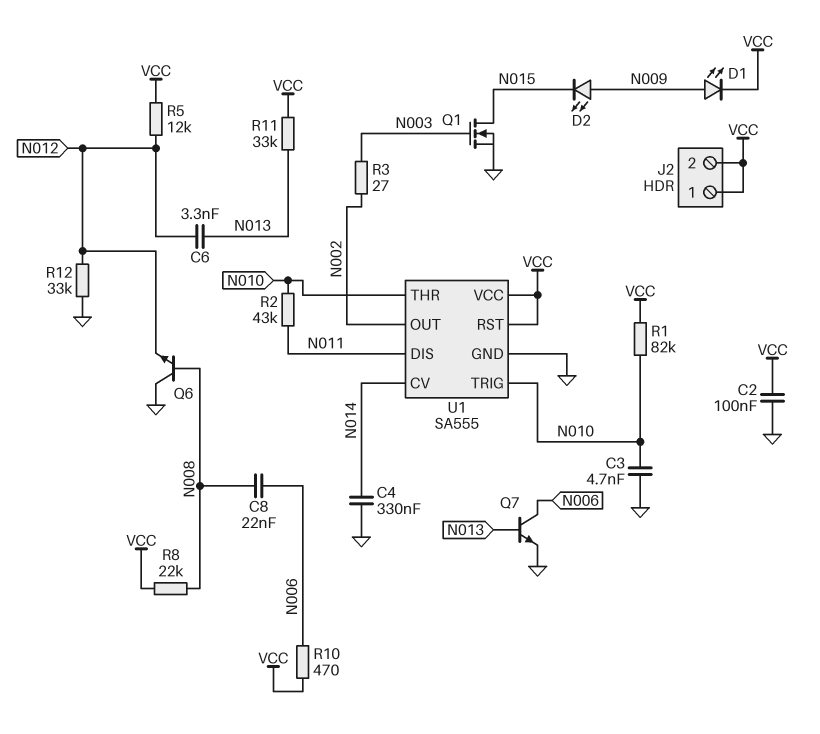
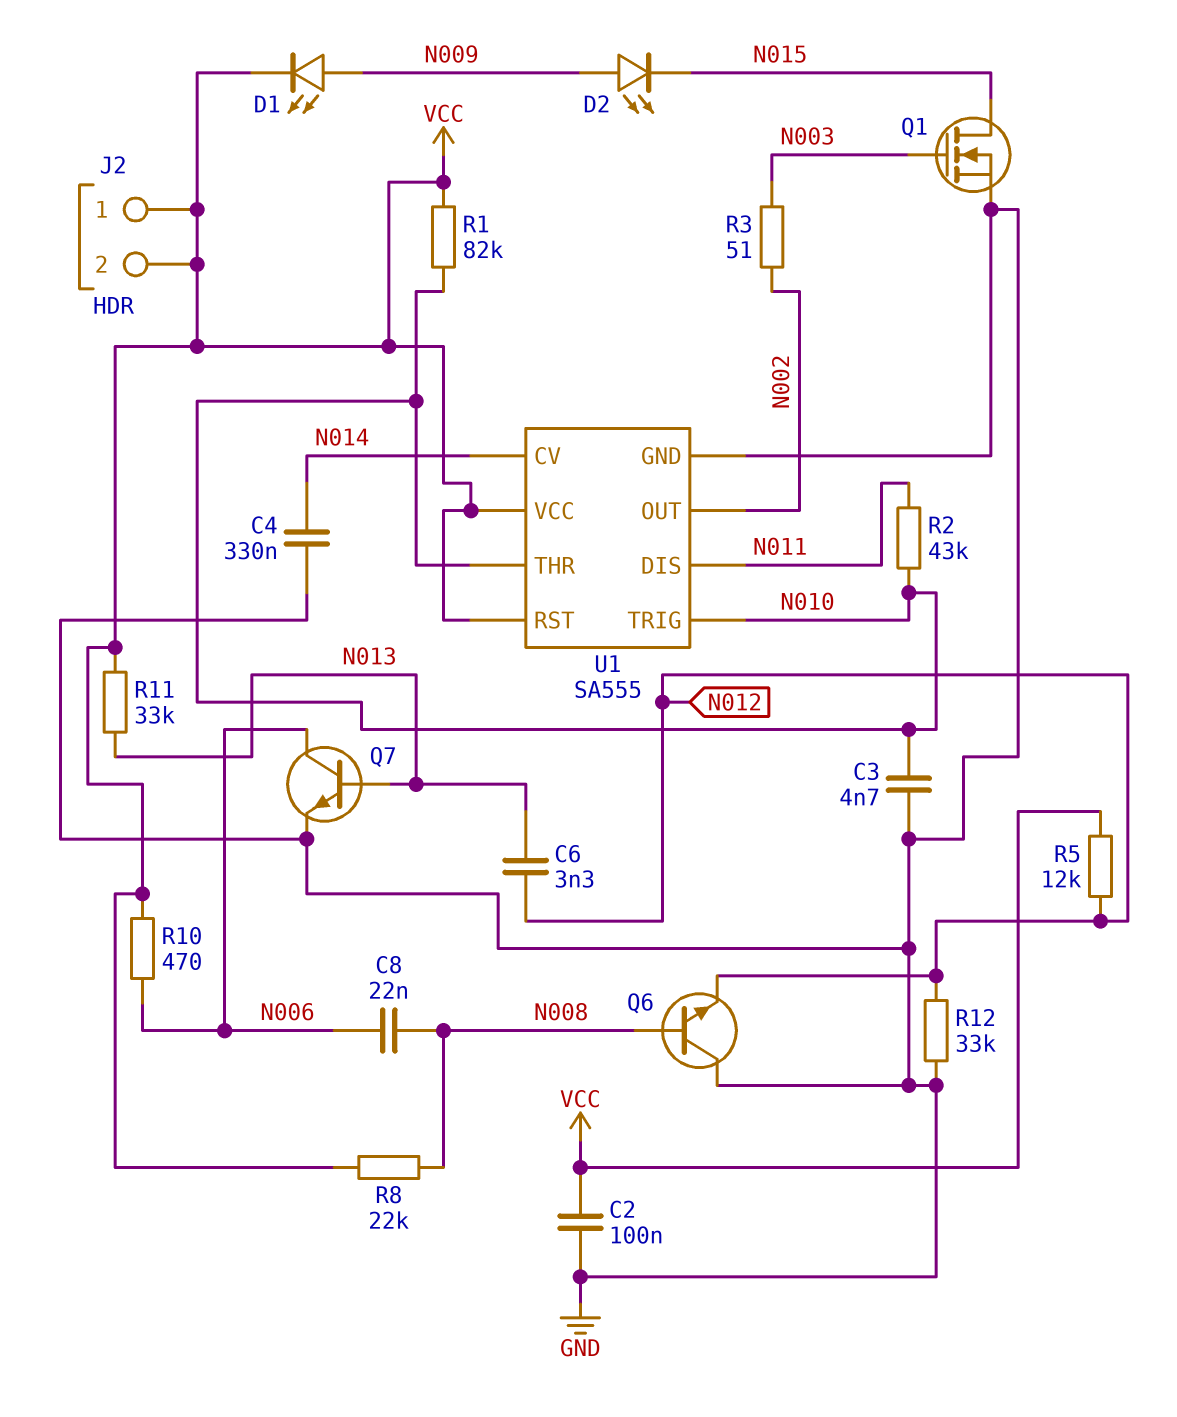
R3: 27 (N002, N003) -> 51 (N002, N003)

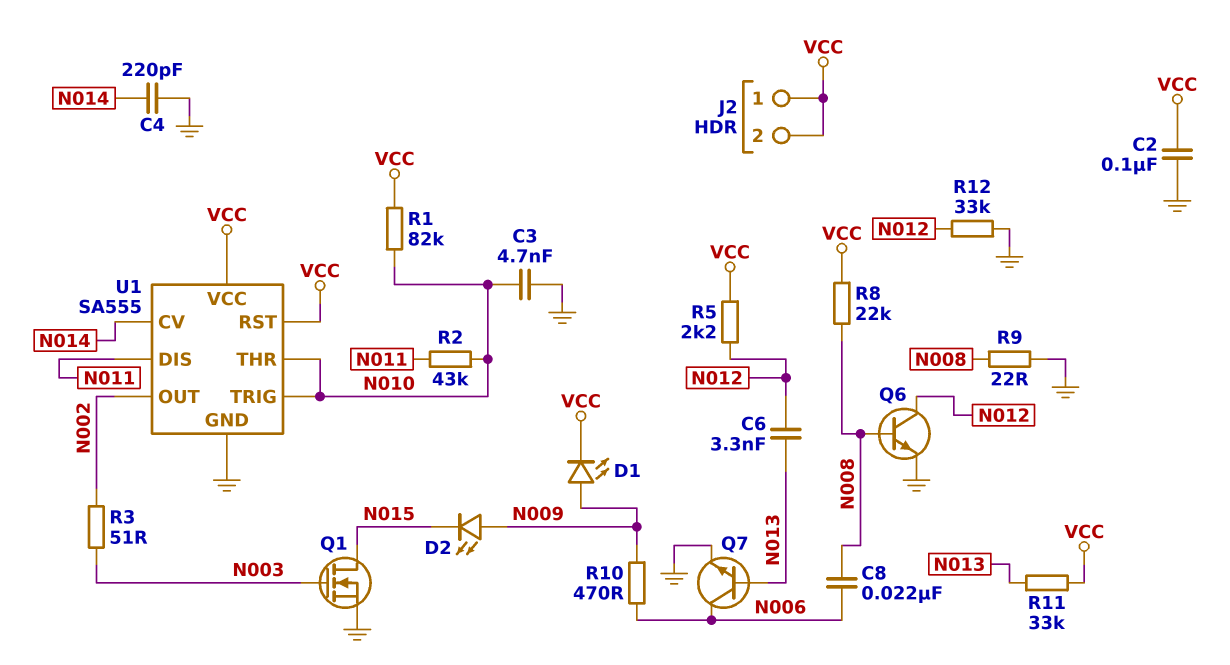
C4: 330nF (GND, N014) -> 220pF (GND, N014)
Q6: NPN (B N008, C GND, E N012) -> NPN (B N008, C N012, E GND)
R5: 12k (N012, VCC) -> 2.2k (N012, VCC)
R9: none -> 22 (GND, N008)
R10: 470 (N006, VCC) -> 470 (N006, N009)

